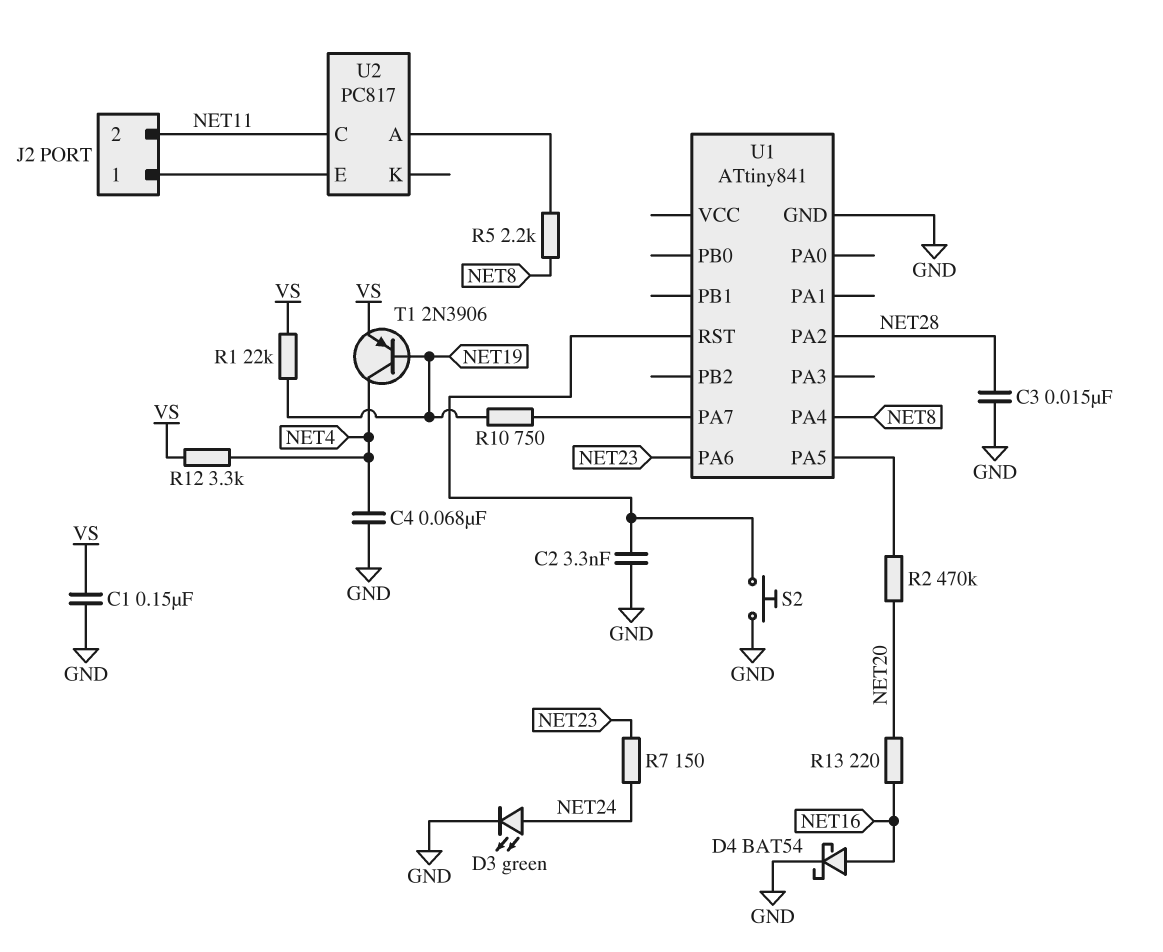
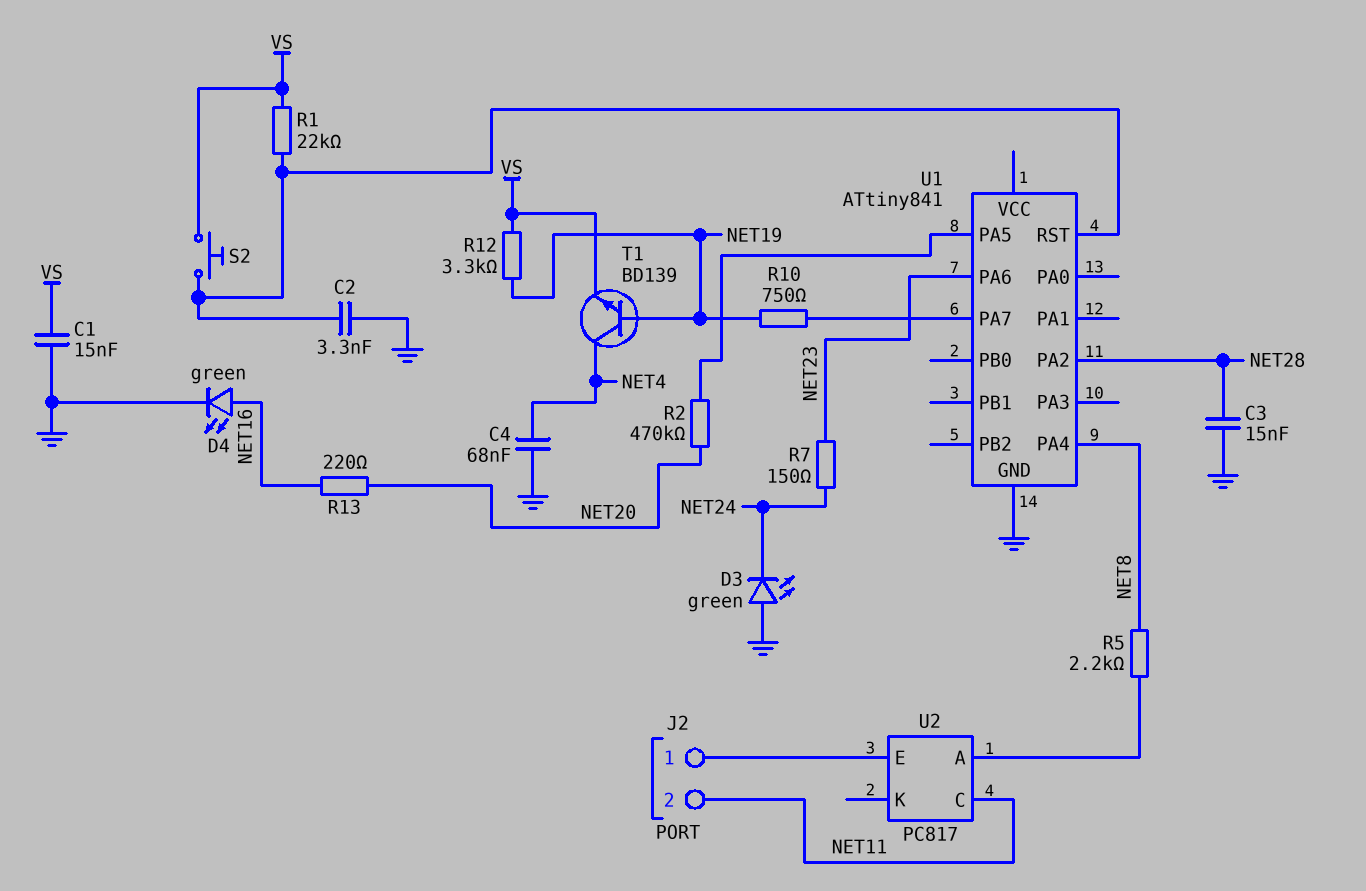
C1: 150nF (GND, VS) -> 15nF (GND, VS)
D3: LED green (A NET24, K GND) -> LED green (A GND, K NET24)
D4: schottky BAT54 (A NET16, K GND) -> LED green (A NET16, K GND)
R1: 22k (NET19, VS) -> 22k (U1/RST, VS)
R12: 3.3k (NET4, VS) -> 3.3k (NET19, VS)
S2: button (GND, U1/RST) -> button (U1/RST, VS)
T1: PNP 2N3906 (B NET19, C NET4, E VS) -> NPN BD139 (B NET19, C NET4, E VS)

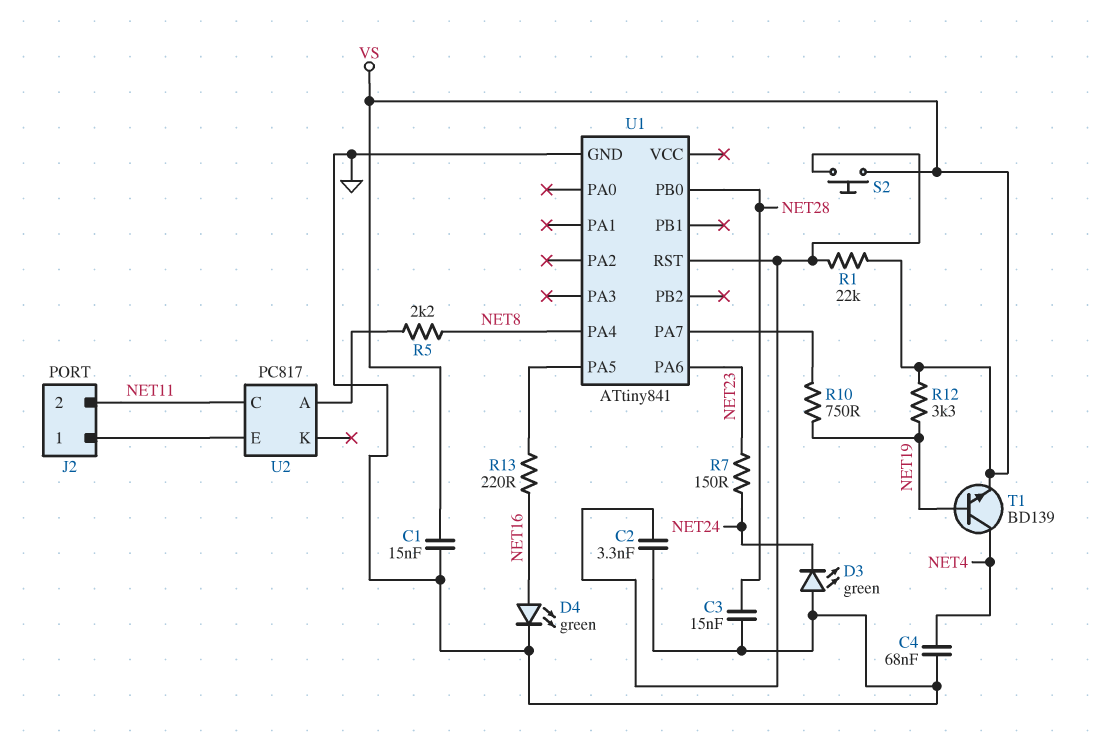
R2: 470k (NET20, U1/PA5) -> none
R13: 220 (NET16, NET20) -> 220 (NET16, U1/PA5)
U1 pin PA2: NET28 -> none
U1 pin PB0: none -> NET28

